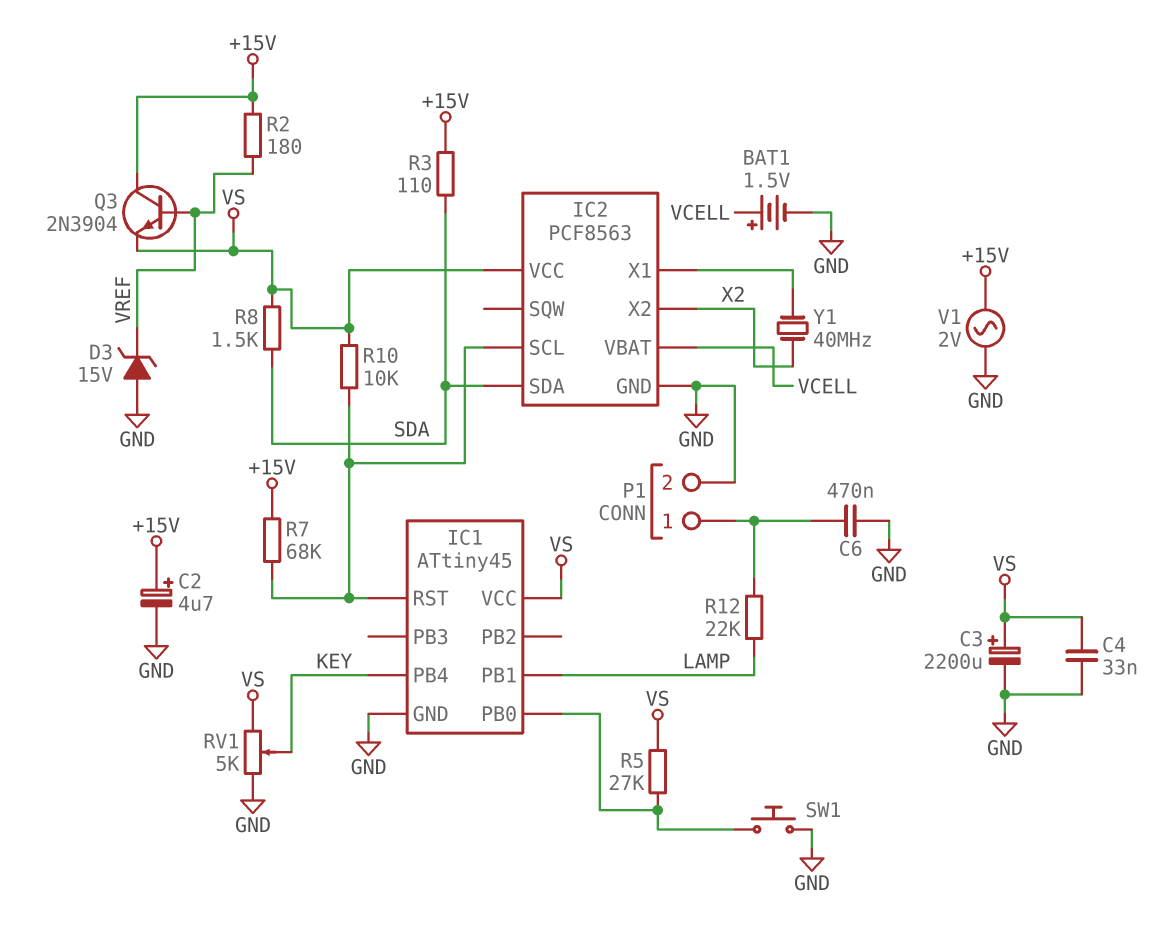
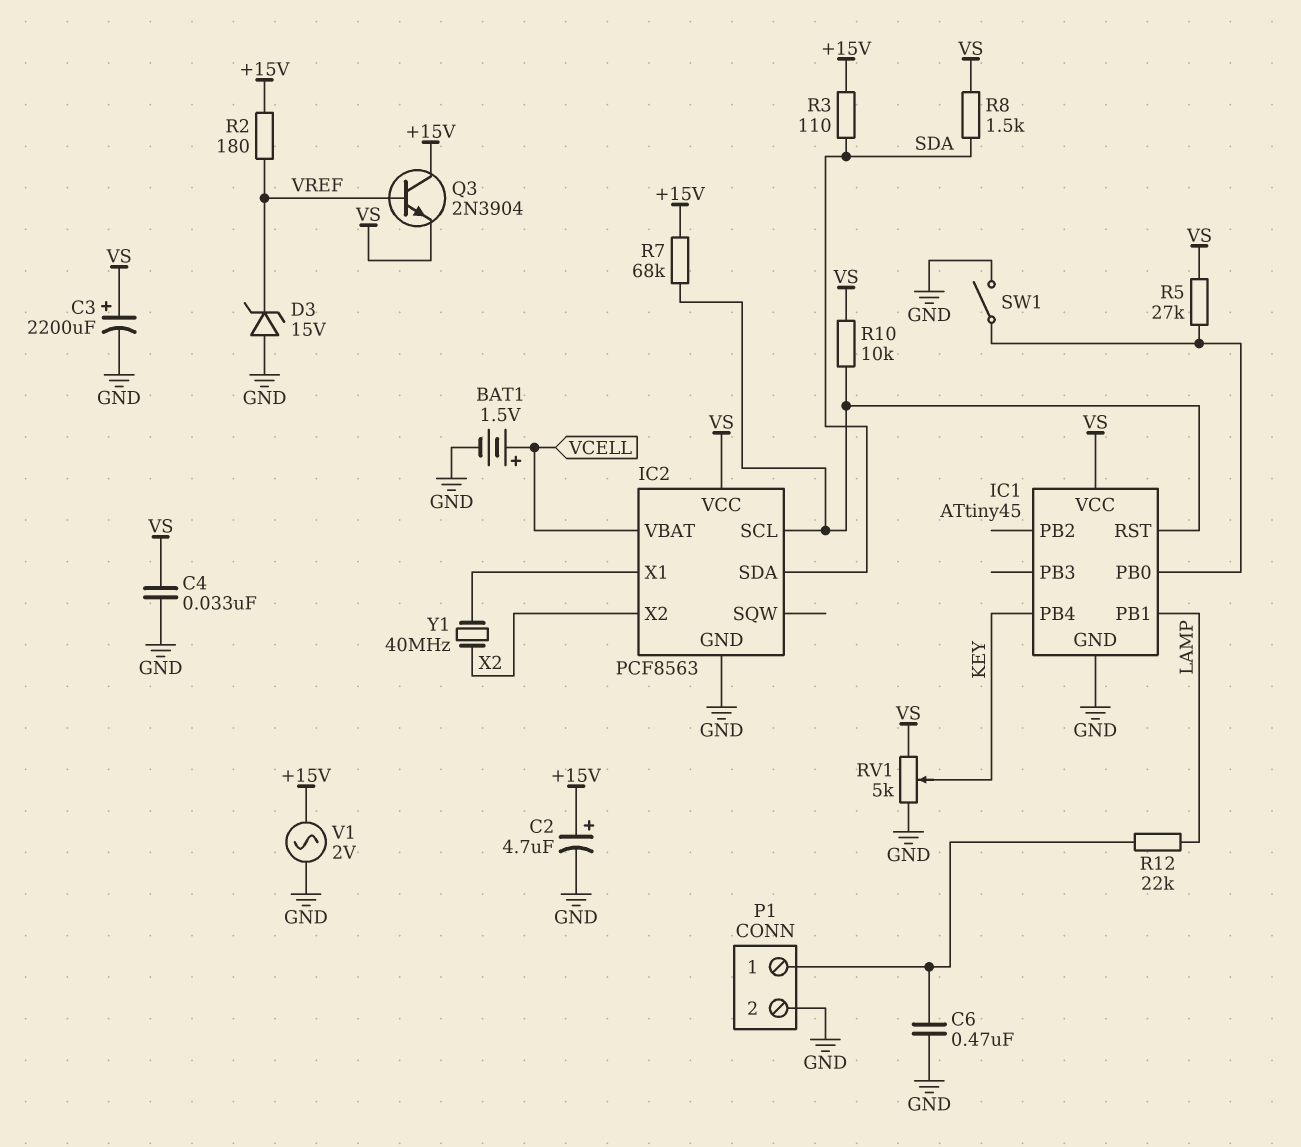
SW1: button (GND, IC1/PB0) -> switch (GND, IC1/PB0)

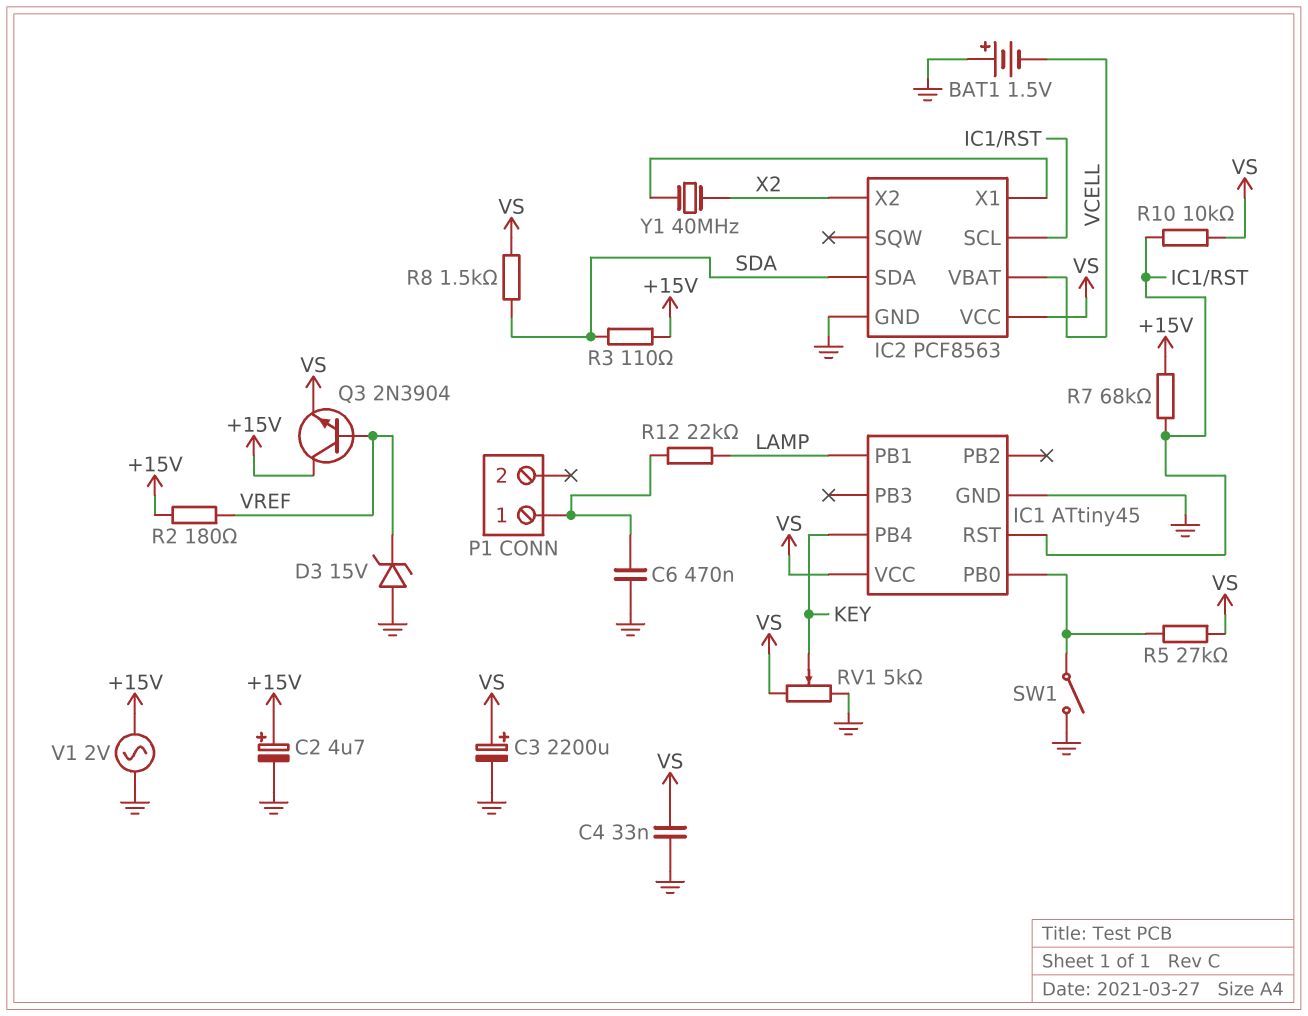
BAT1: 1.5V (plus VCELL, minus GND) -> 1.5V (plus GND, minus VCELL)
P1 pin 2: GND -> none

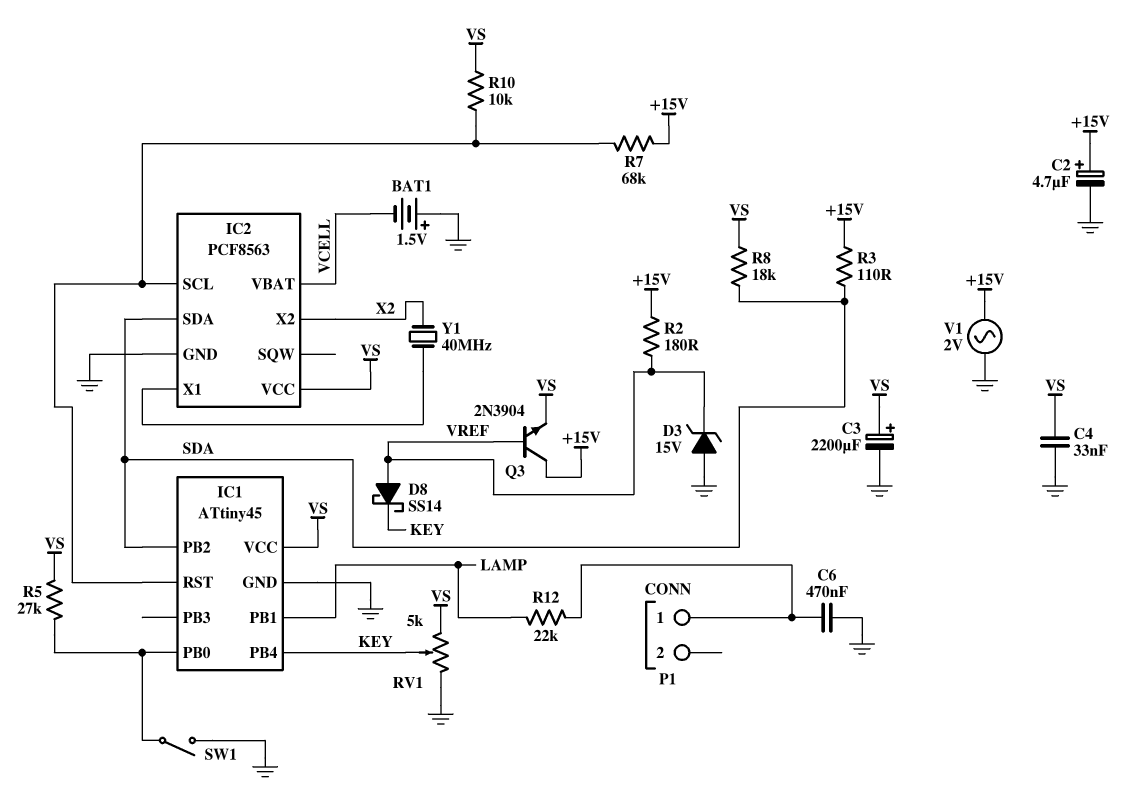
D8: none -> schottky SS14 (A VREF, K KEY)
IC1 pin PB2: none -> SDA
R8: 1.5k (SDA, VS) -> 18k (SDA, VS)

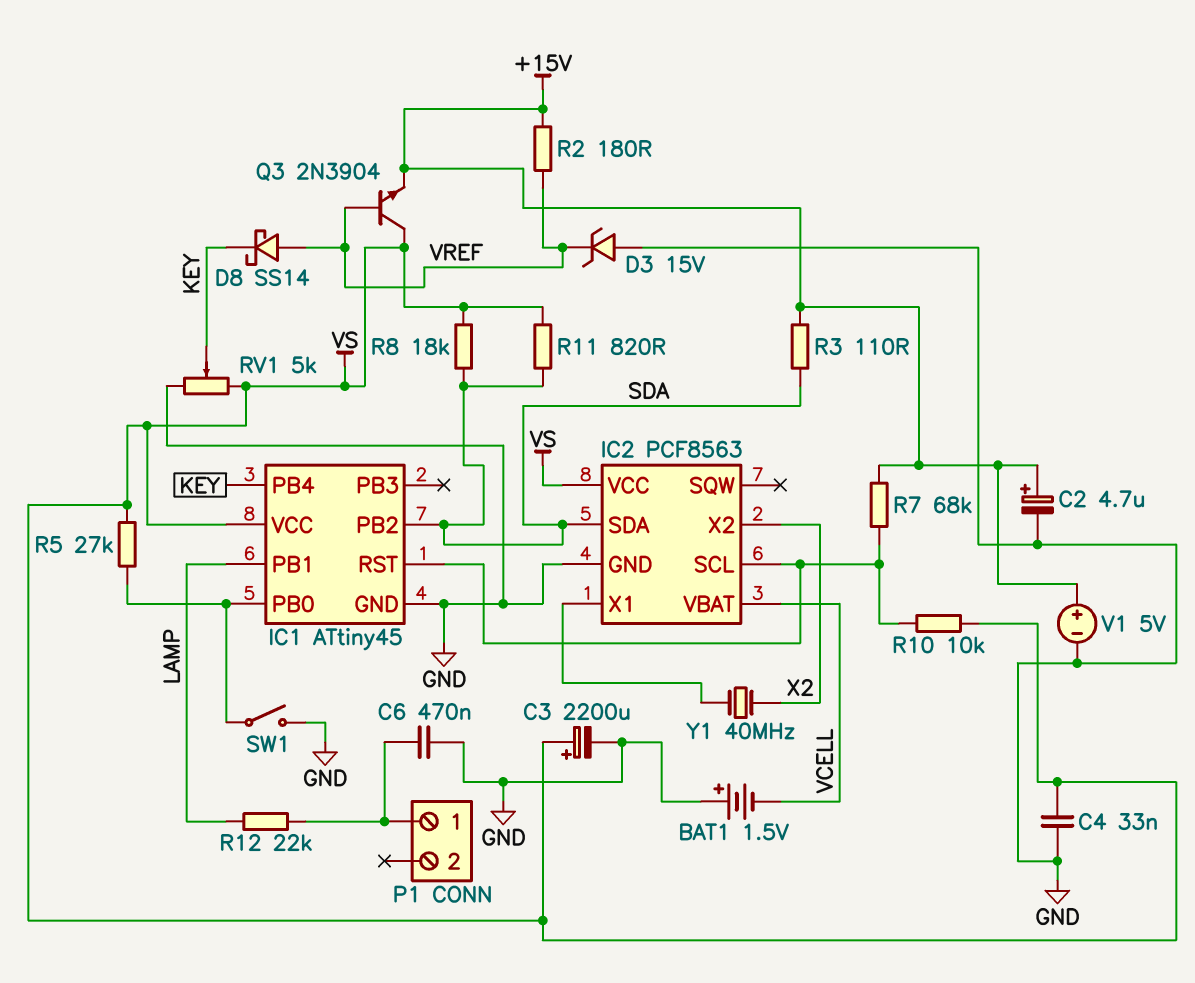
Q3: NPN 2N3904 (B VREF, C +15V, E VS) -> NPN 2N3904 (B VREF, C VS, E +15V)
R11: none -> 820 (SDA, VS)
V1: AC 2V (+15V, GND) -> 5V (plus +15V, minus GND)

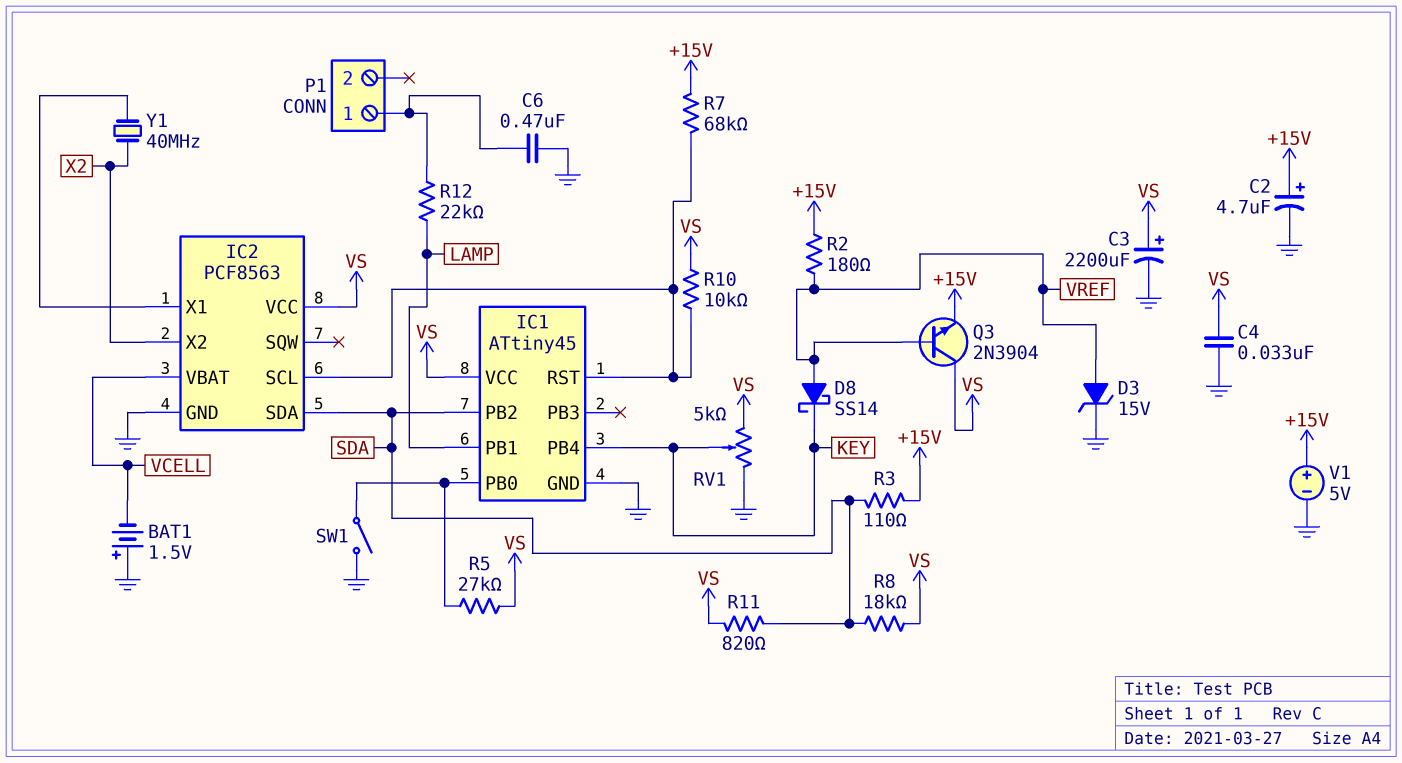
D3: zener 15V (A GND, K VREF) -> zener 15V (A VREF, K GND)

